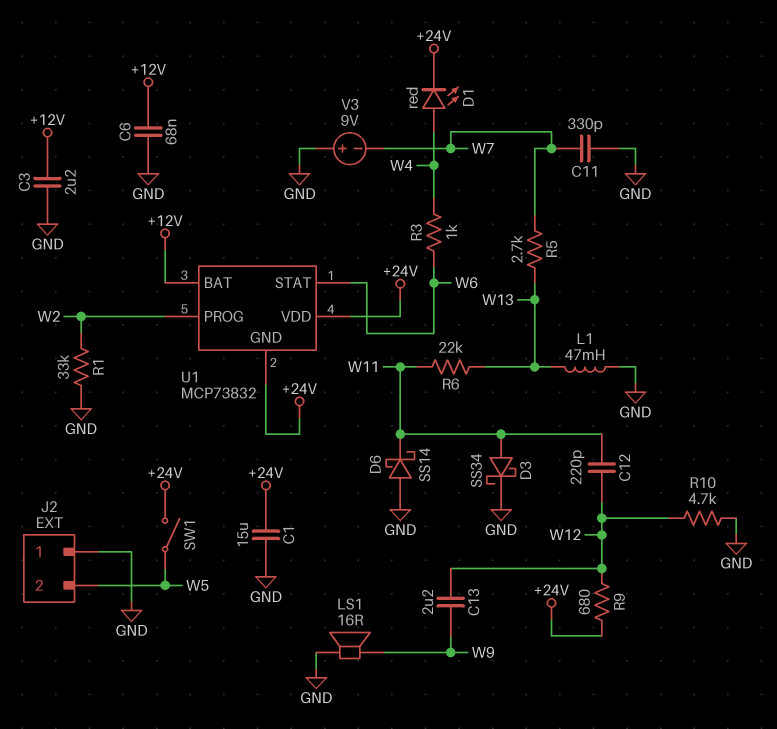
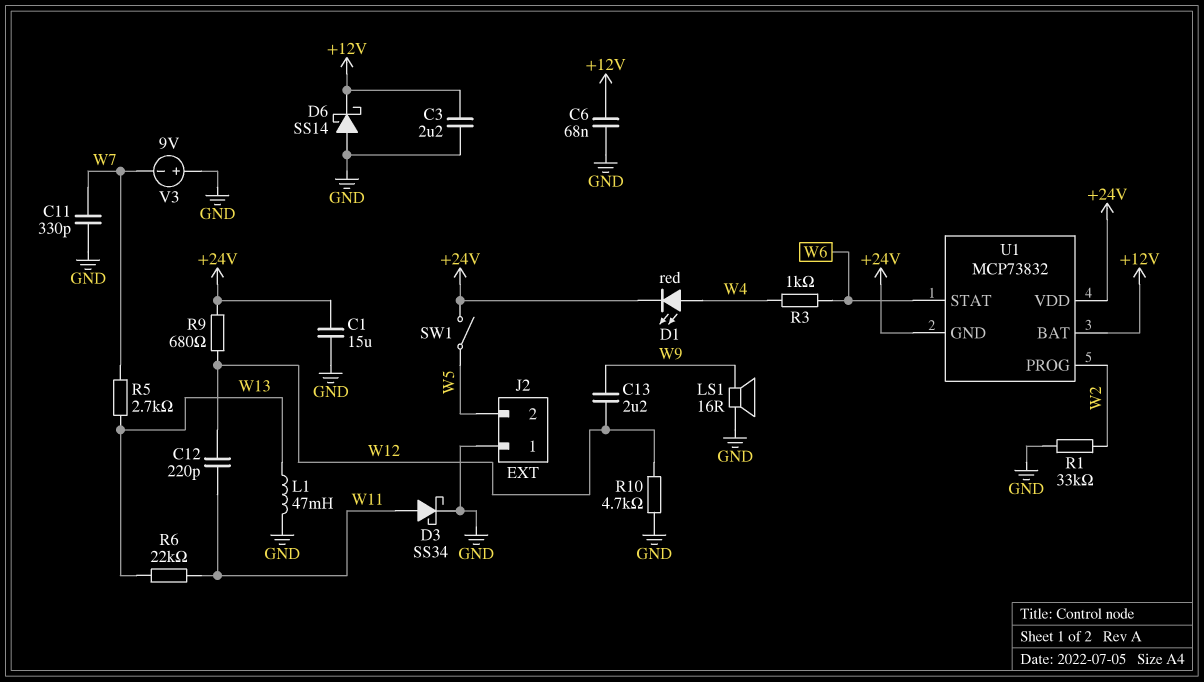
D6: schottky SS14 (A GND, K W11) -> schottky SS14 (A GND, K +12V)

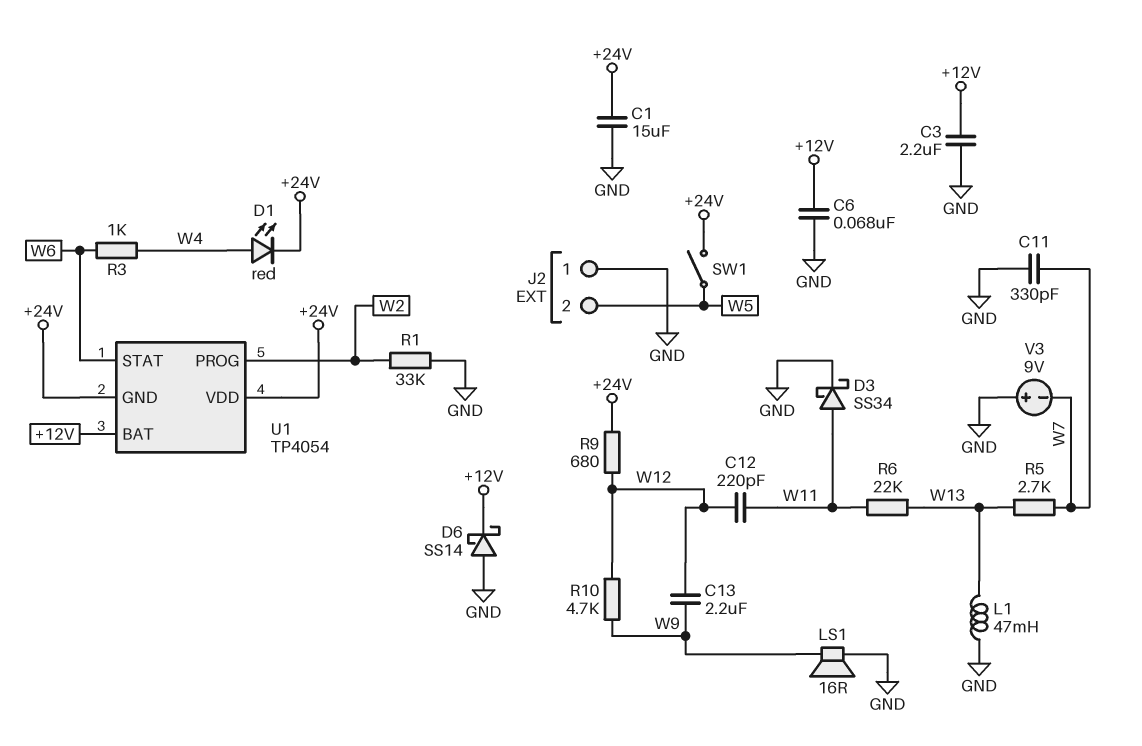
R10: 4.7k (GND, W12) -> 4.7k (W9, W12)
U1: MCP73832 -> TP4054

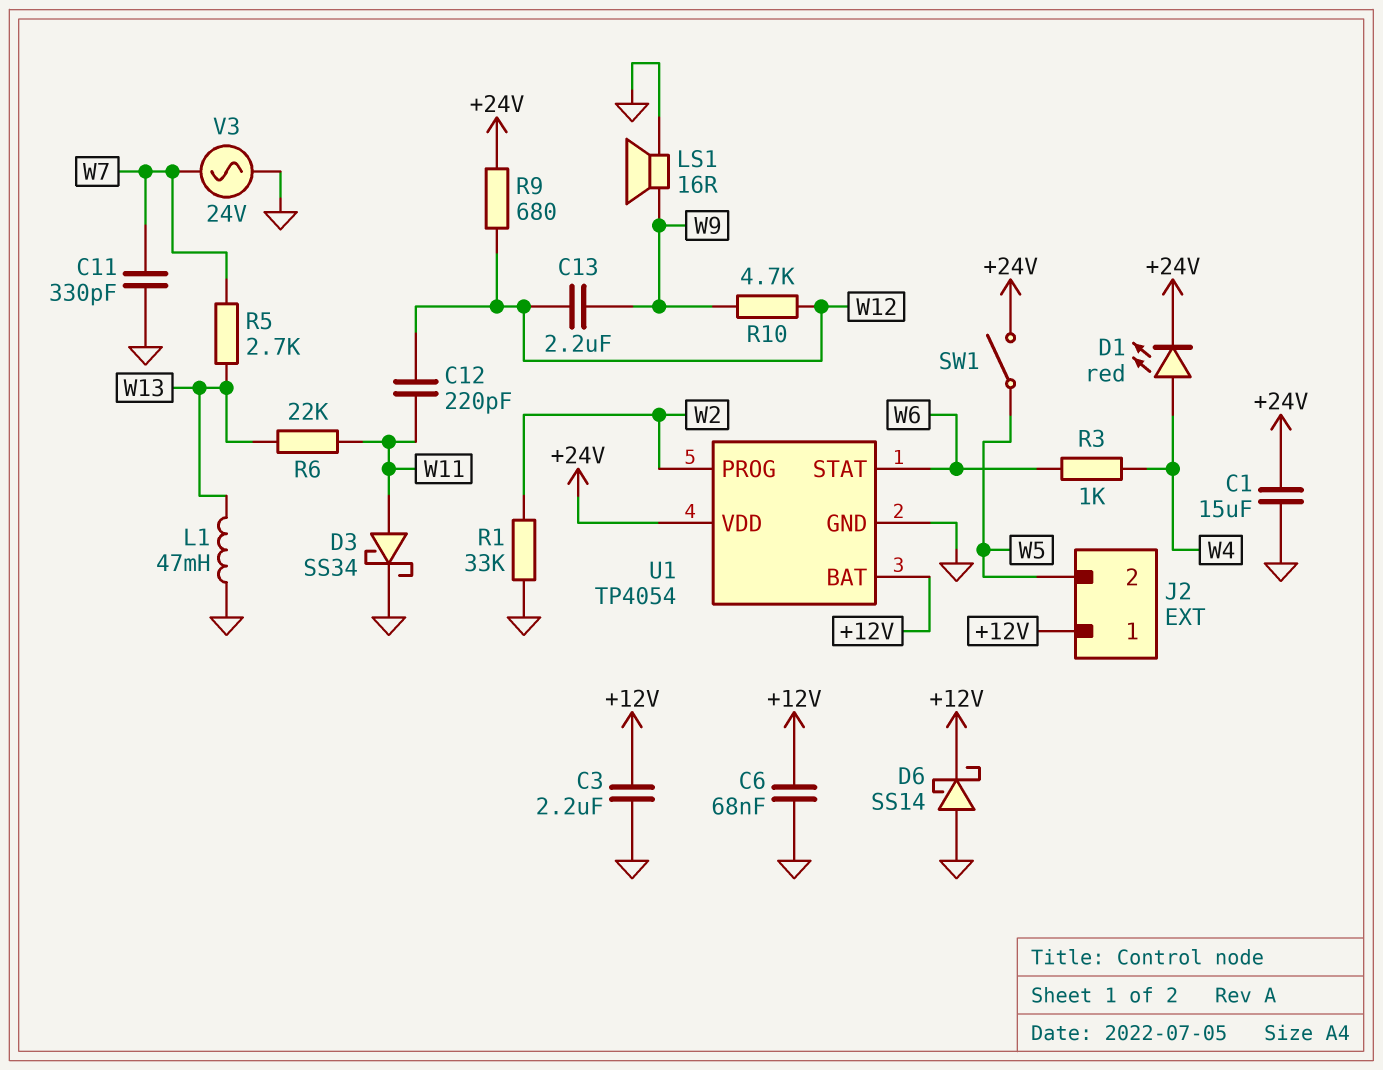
J2 pin 1: GND -> +12V
U1 pin GND: +24V -> GND
V3: 9V (plus GND, minus W7) -> AC 24V (GND, W7)

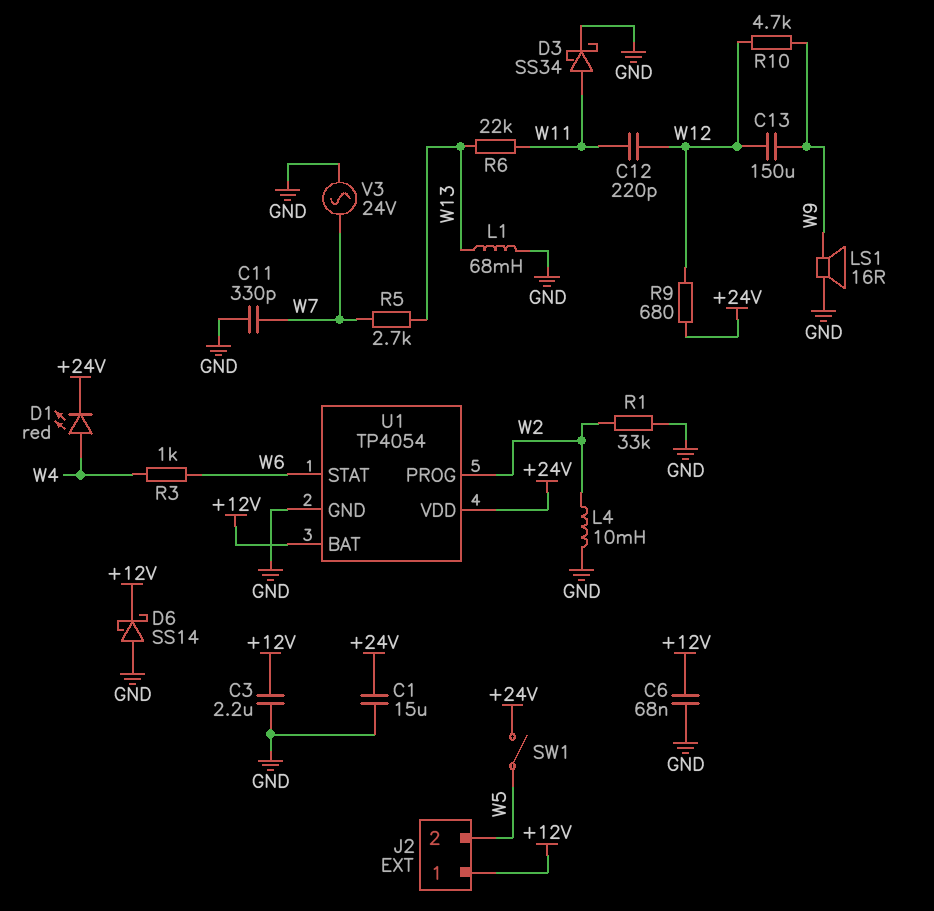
C13: 2.2uF (W9, W12) -> 150uF (W9, W12)
L1: 47mH (GND, W13) -> 68mH (GND, W13)
L4: none -> 10mH (GND, W2)

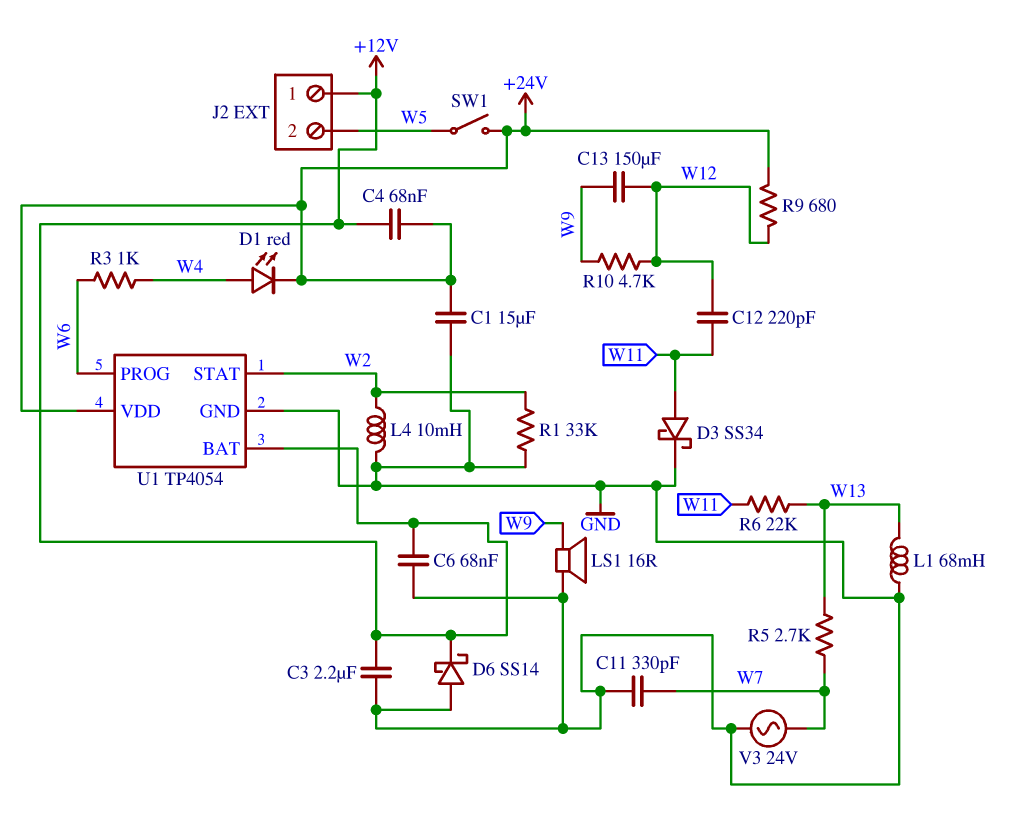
C4: none -> 68nF (+12V, +24V)
U1 pin PROG: W2 -> W6
U1 pin STAT: W6 -> W2

